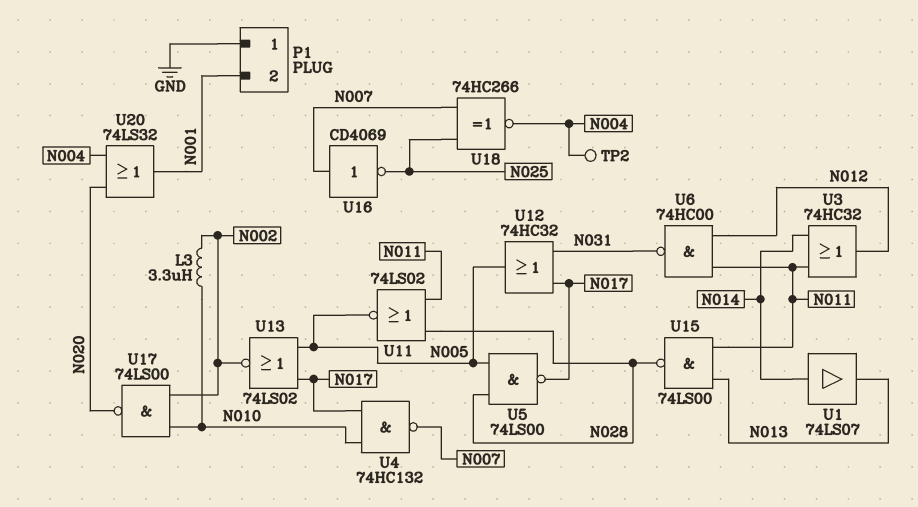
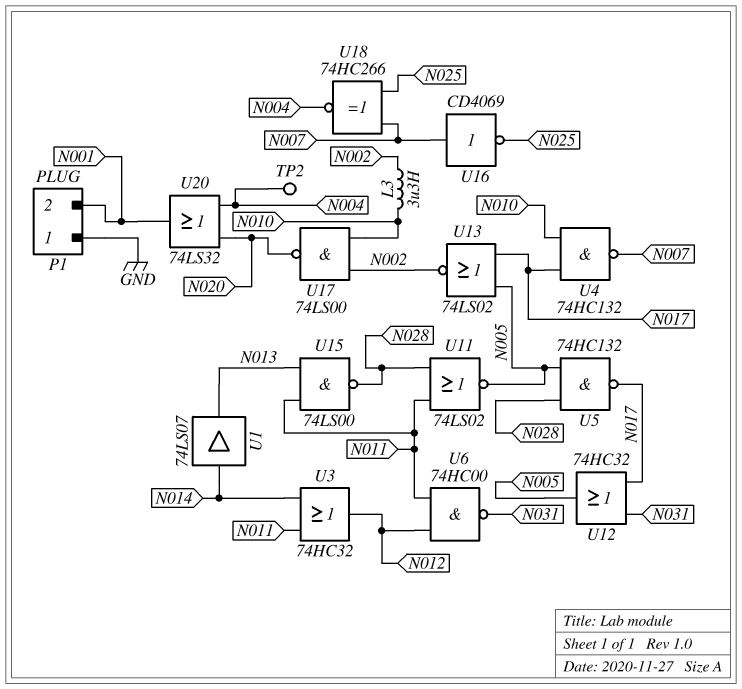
U5: NAND 74LS00 (in N005, in N028, out N017) -> NAND 74HC132 (in N005, in N028, out N017)

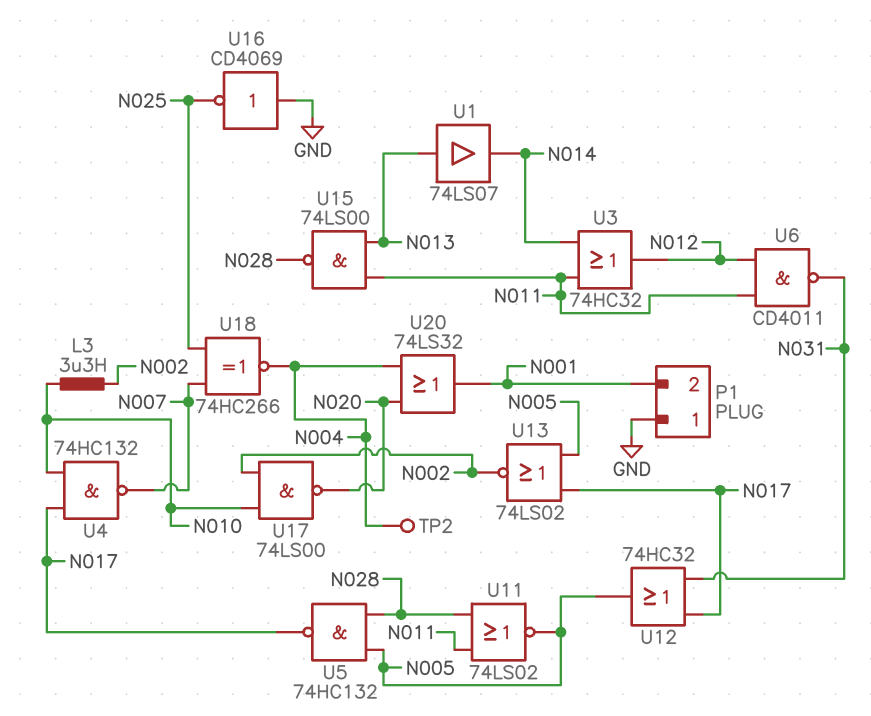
U1: buffer 74LS07 (in N014, out N013) -> buffer 74LS07 (in N013, out N014)
U6: NAND 74HC00 (in N011, in N012, out N031) -> NAND CD4011 (in N011, in N012, out N031)
U16: NOT CD4069 (in N007, out N025) -> NOT CD4069 (in GND, out N025)

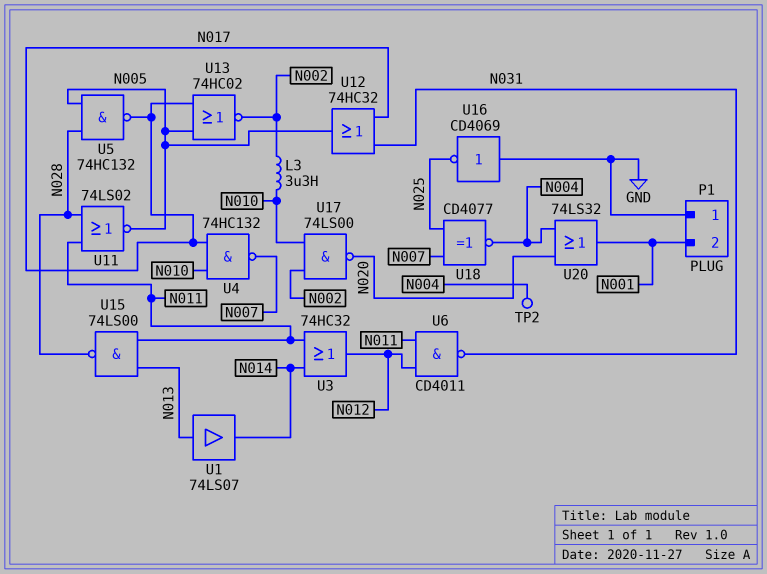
U13: NOR 74LS02 (in N005, in N017, out N002) -> NOR 74HC02 (in N005, in N017, out N002)
U18: XNOR 74HC266 (in N007, in N025, out N004) -> XNOR CD4077 (in N007, in N025, out N004)

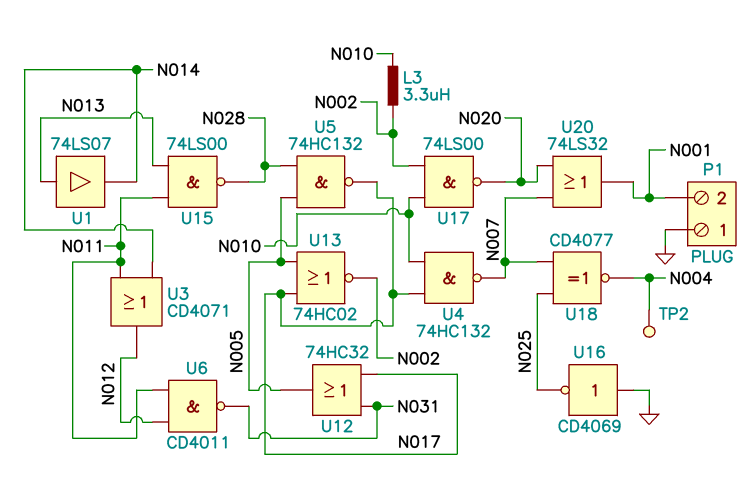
U3: OR 74HC32 (in N011, in N014, out N012) -> OR CD4071 (in N011, in N014, out N012)
U11: NOR 74LS02 (in N011, in N028, out N005) -> none
U20: OR 74LS32 (in N004, in N020, out N001) -> OR 74LS32 (in N007, in N020, out N001)

